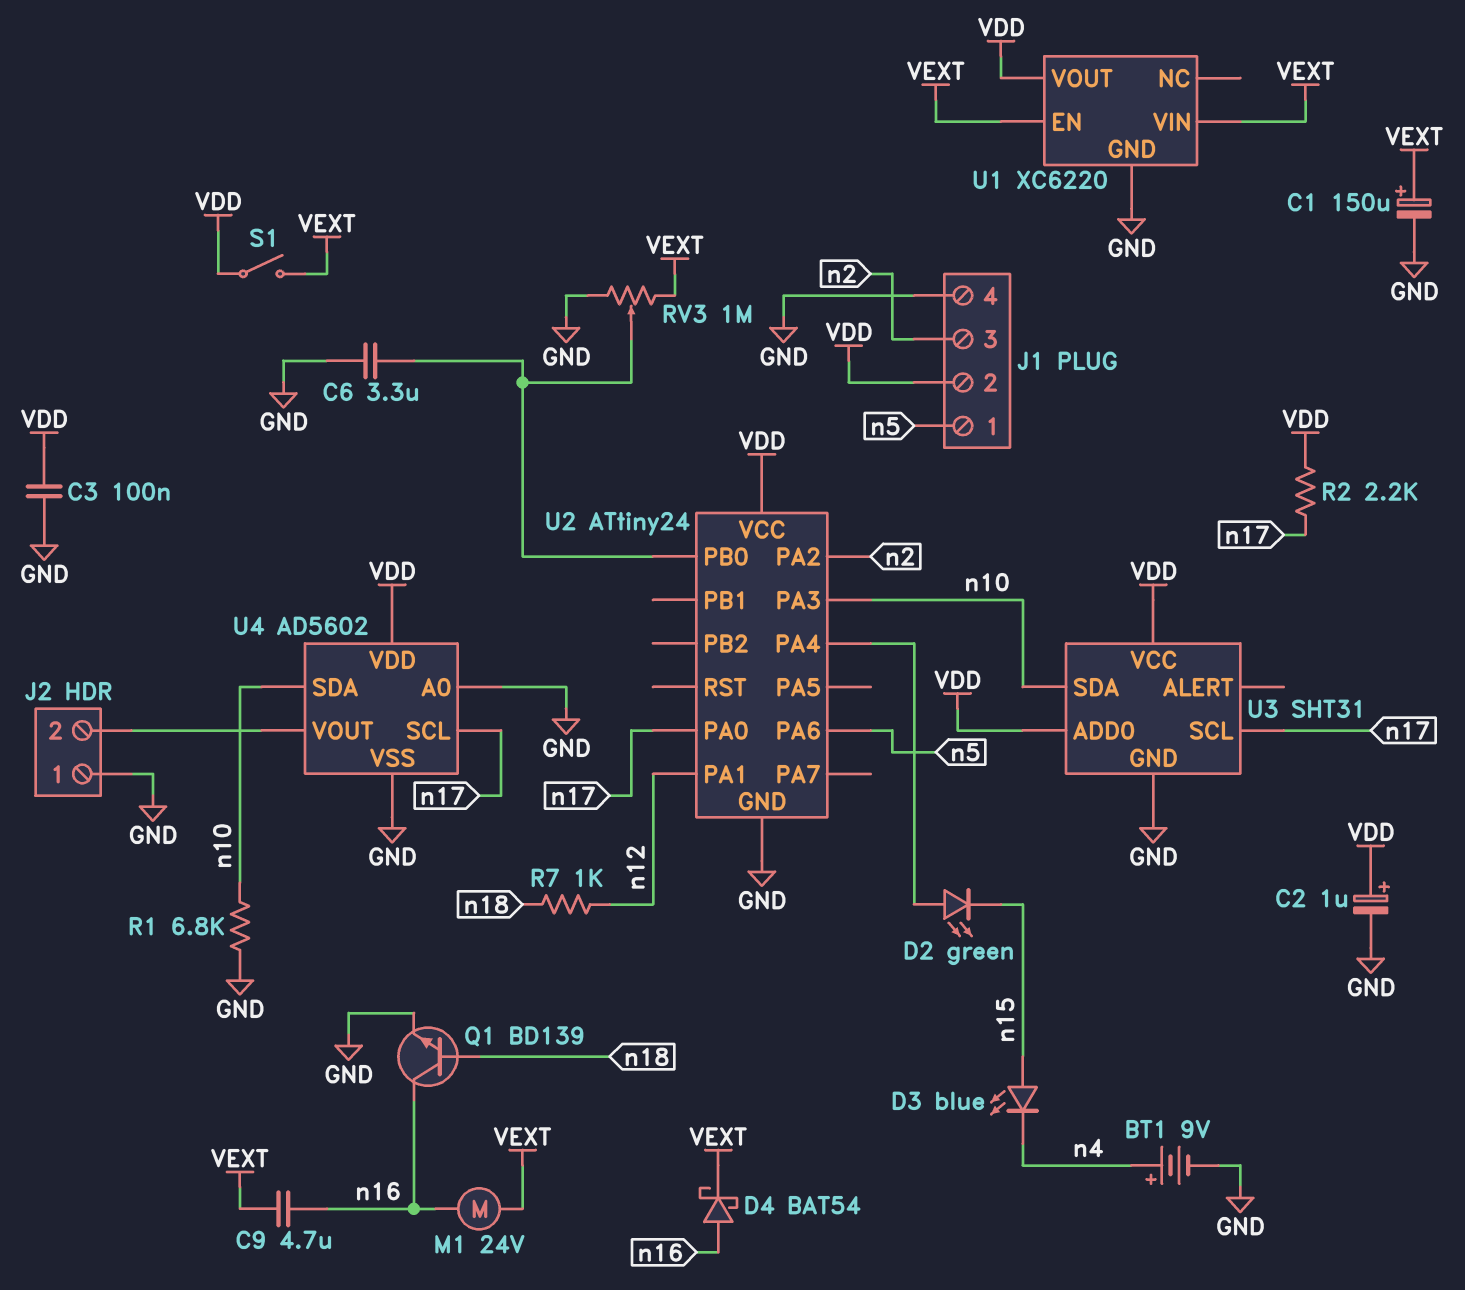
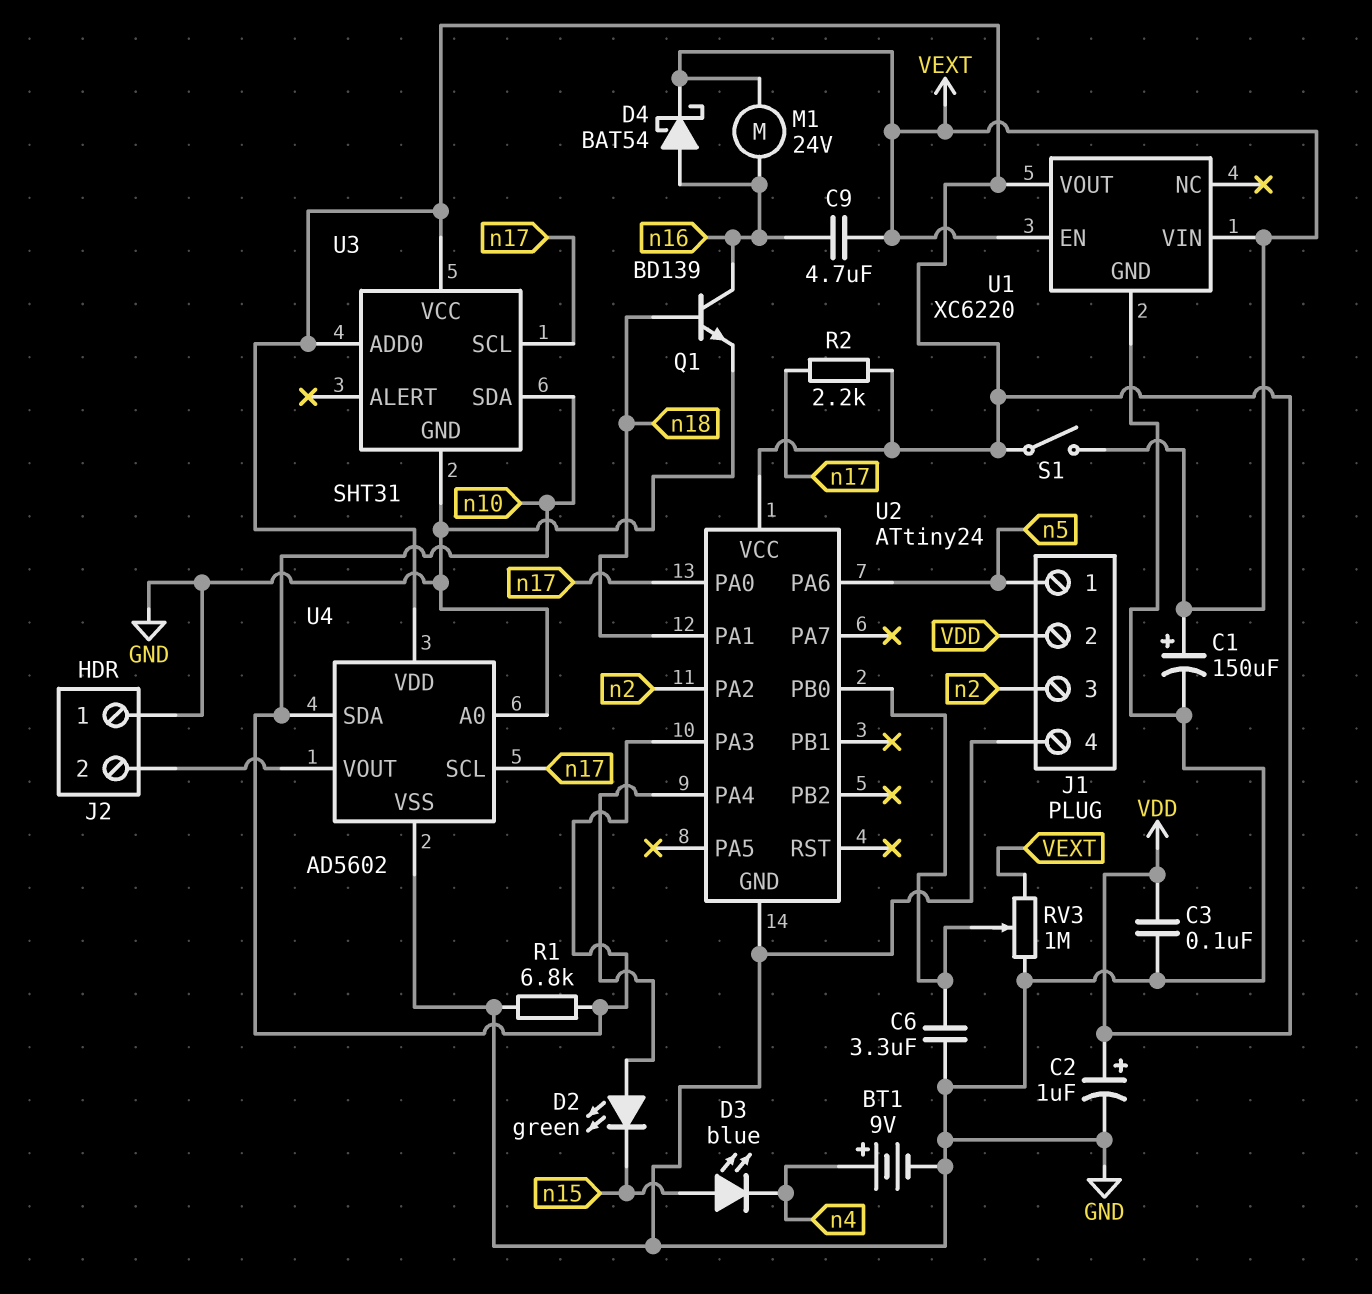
R7: 1k (n12, n18) -> none
U2 pin PA1: n12 -> n18

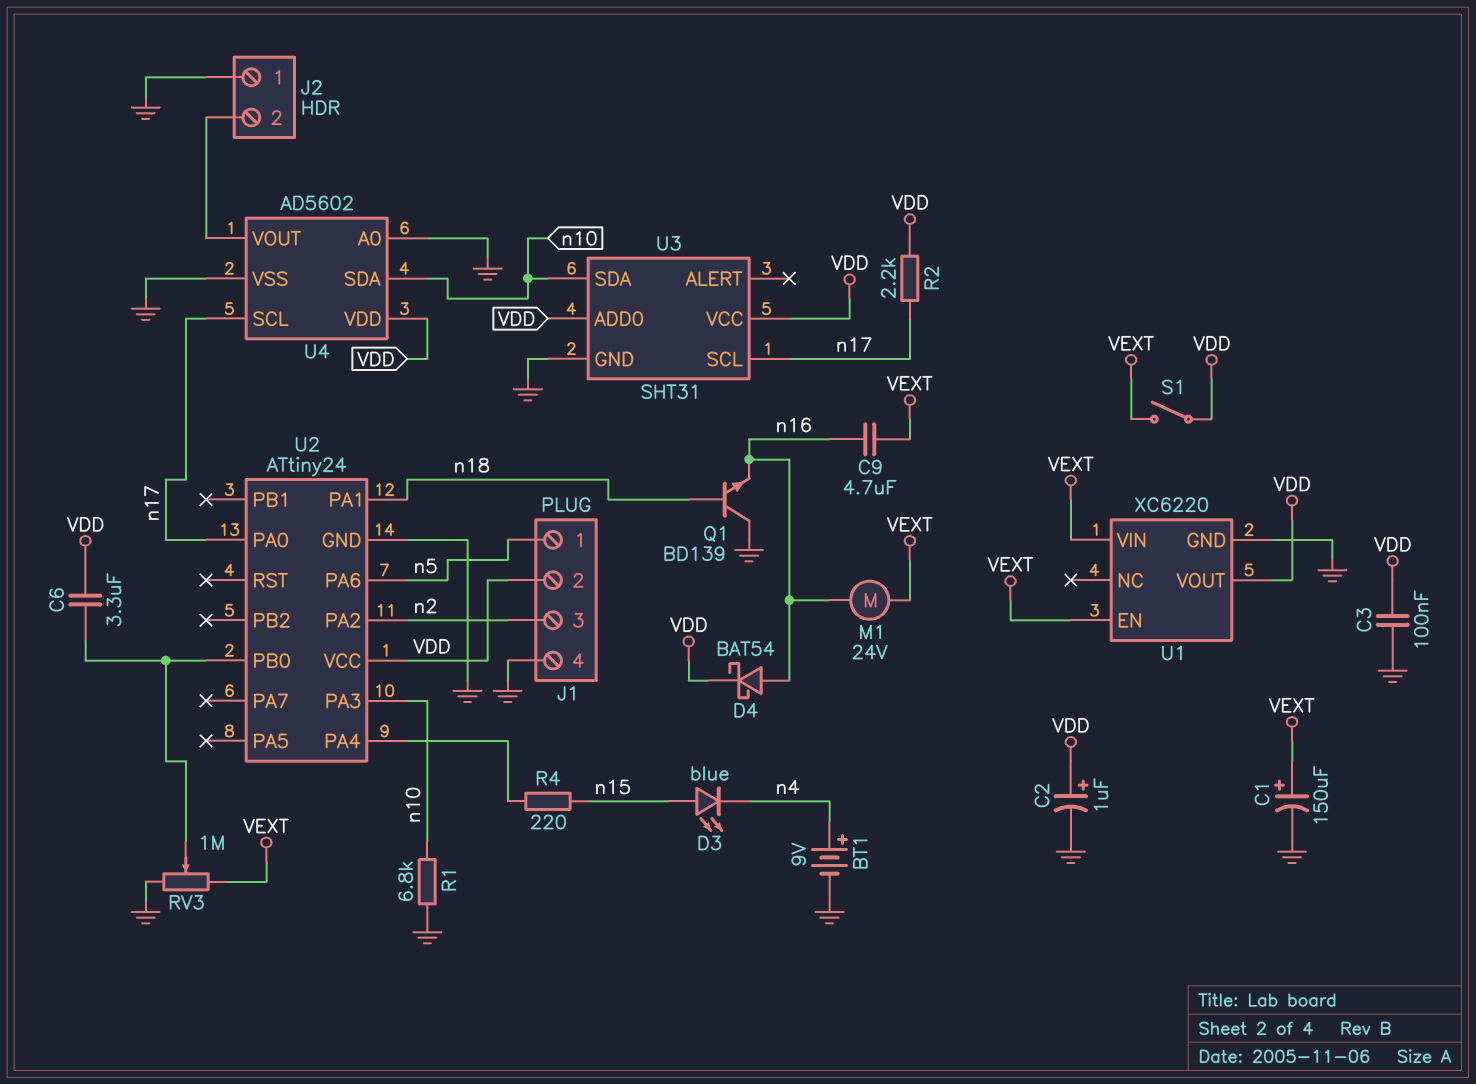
C6: 3.3uF (GND, U2/PB0) -> 3.3uF (U2/PB0, VDD)
D2: LED green (A U2/PA4, K n15) -> none
D4: schottky BAT54 (A n16, K VEXT) -> schottky BAT54 (A n16, K VDD)
Q1: NPN BD139 (B n18, C n16, E GND) -> NPN BD139 (B n18, C GND, E n16)
R4: none -> 220 (U2/PA4, n15)

